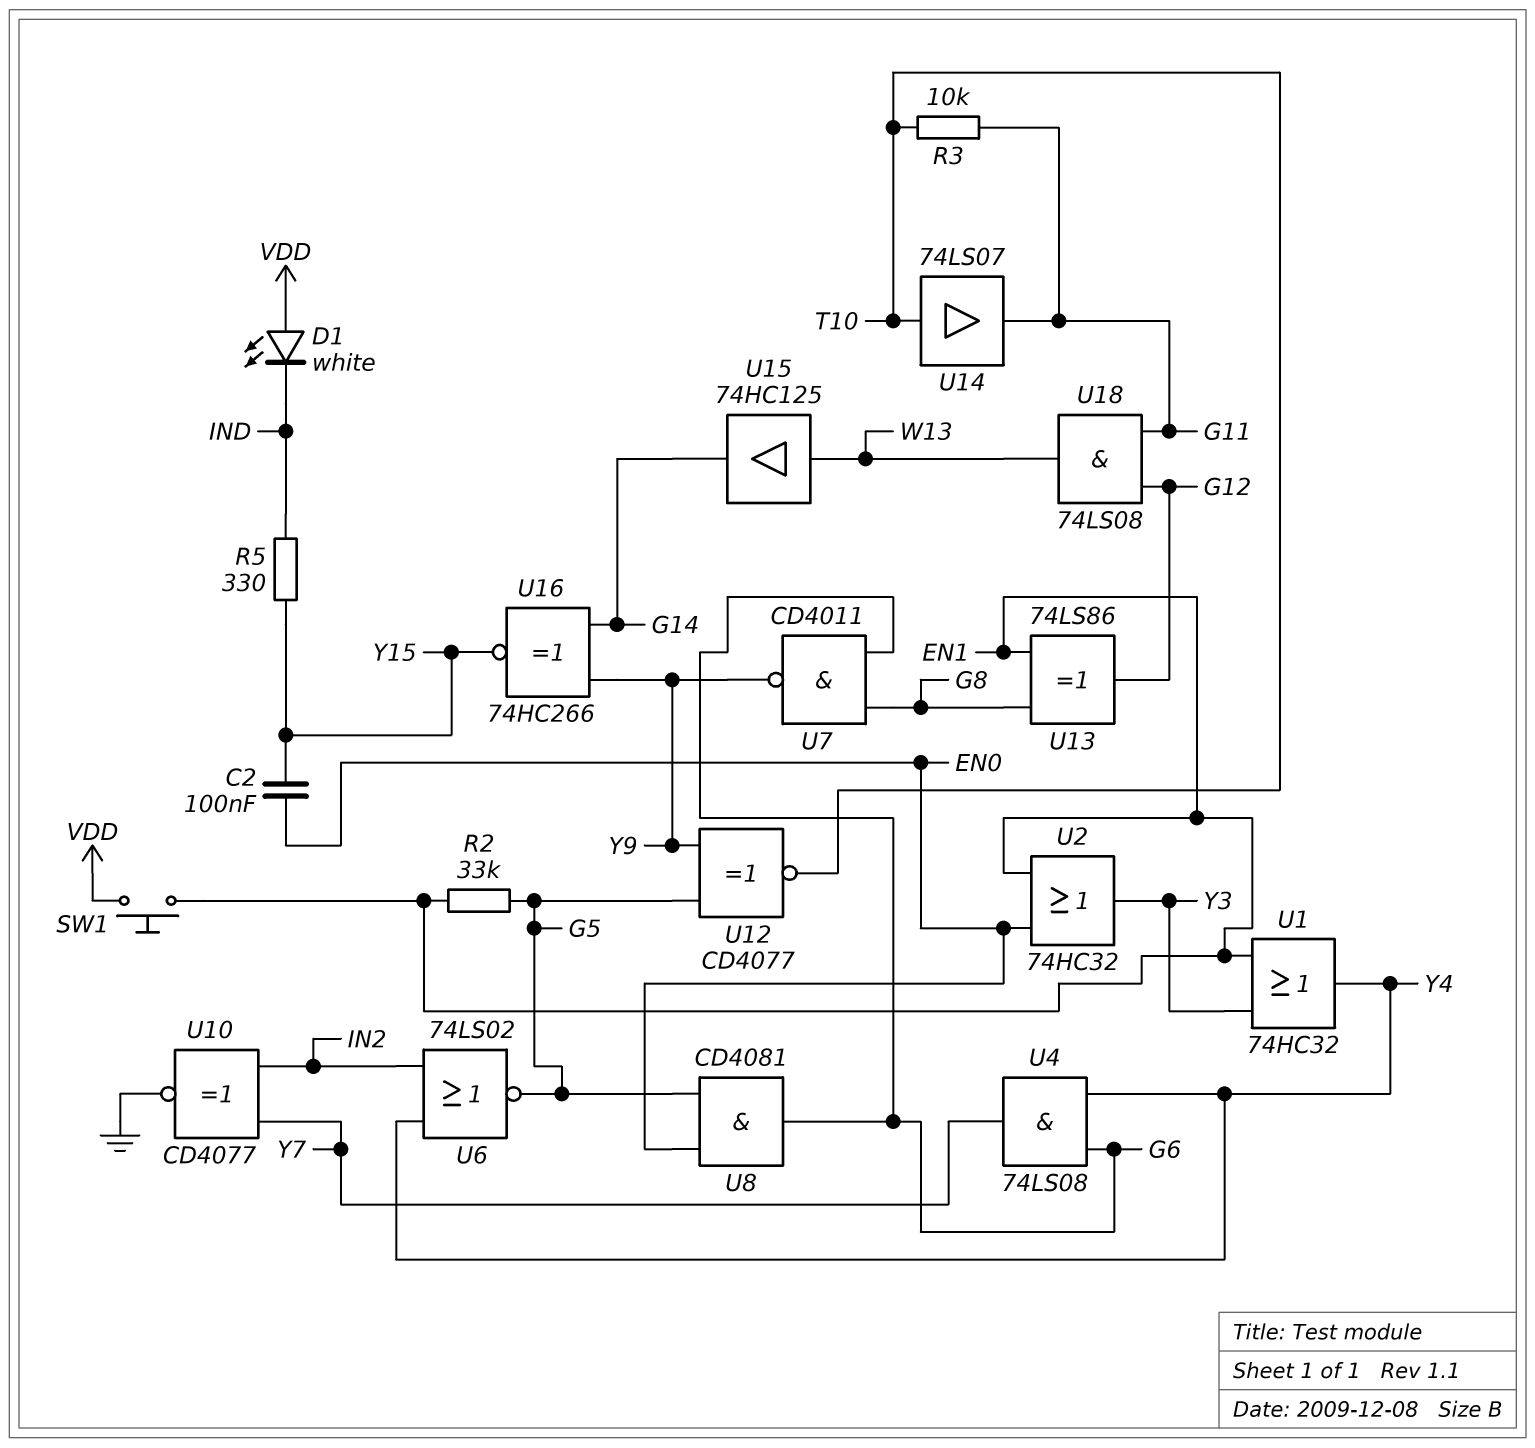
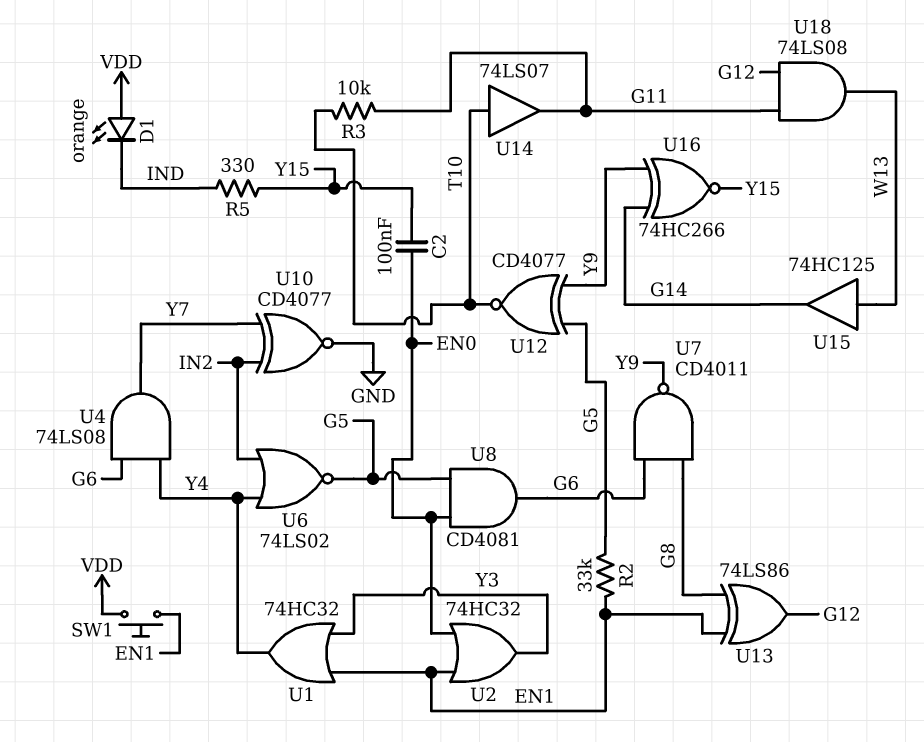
D1: LED white (A VDD, K IND) -> LED orange (A VDD, K IND)

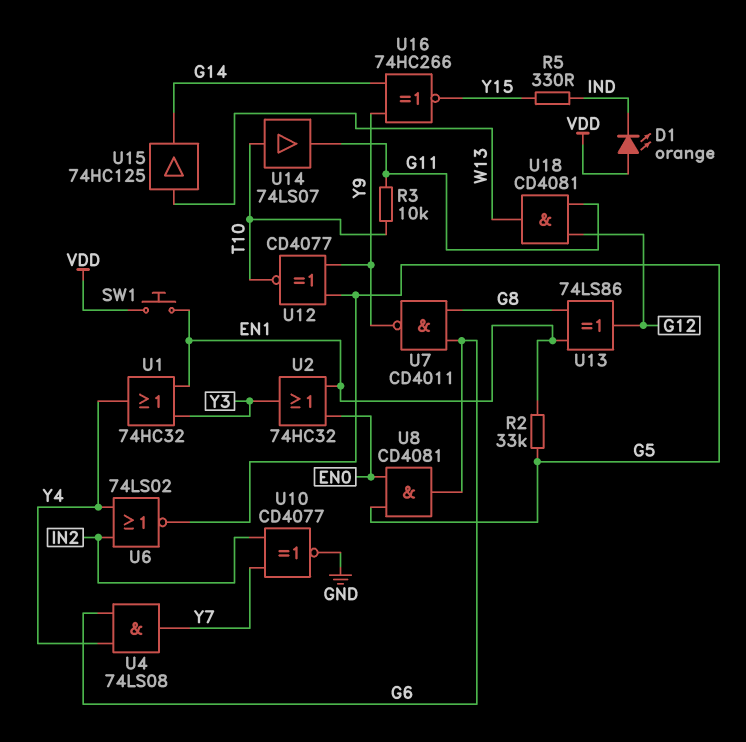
C2: 100nF (EN0, Y15) -> none
U18: AND 74LS08 (in G11, in G12, out W13) -> AND CD4081 (in G11, in G12, out W13)

